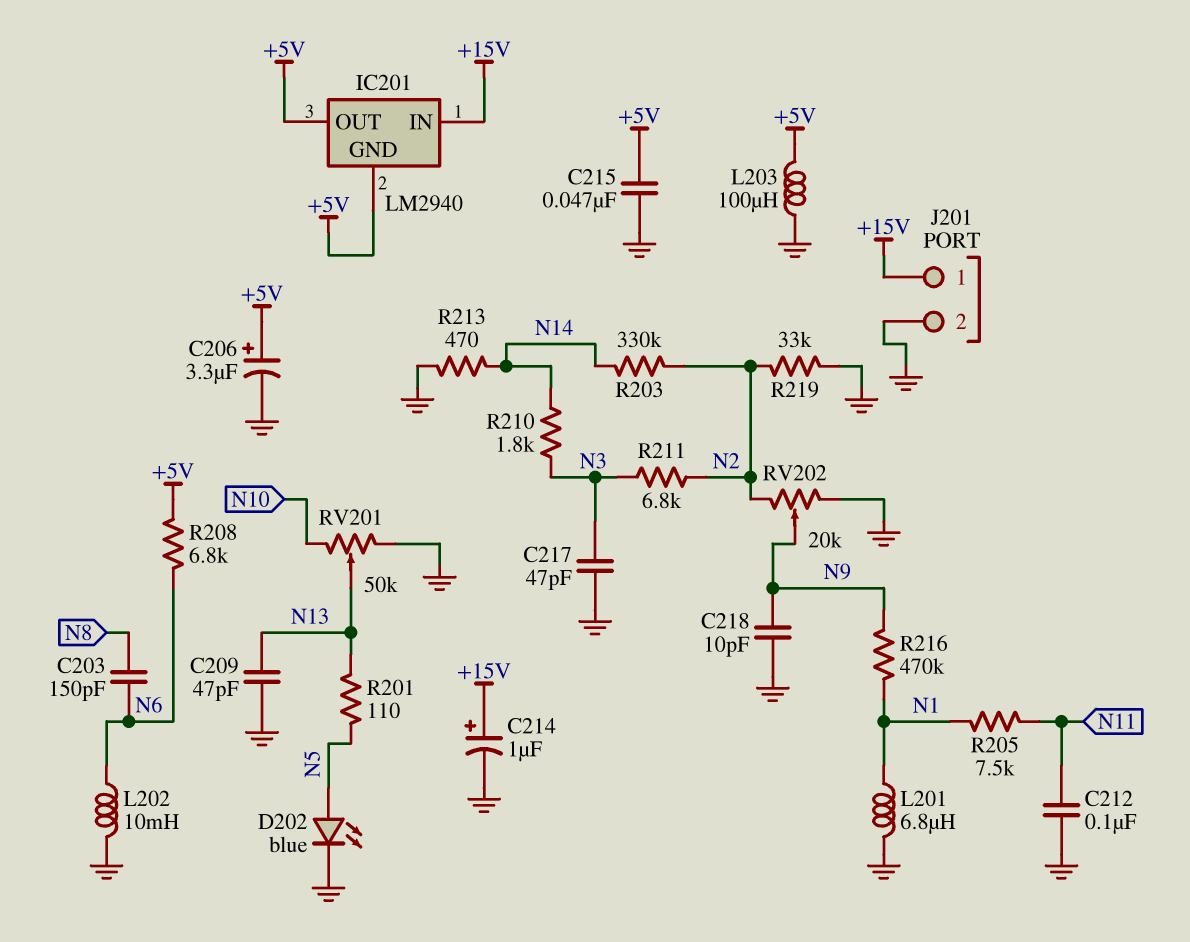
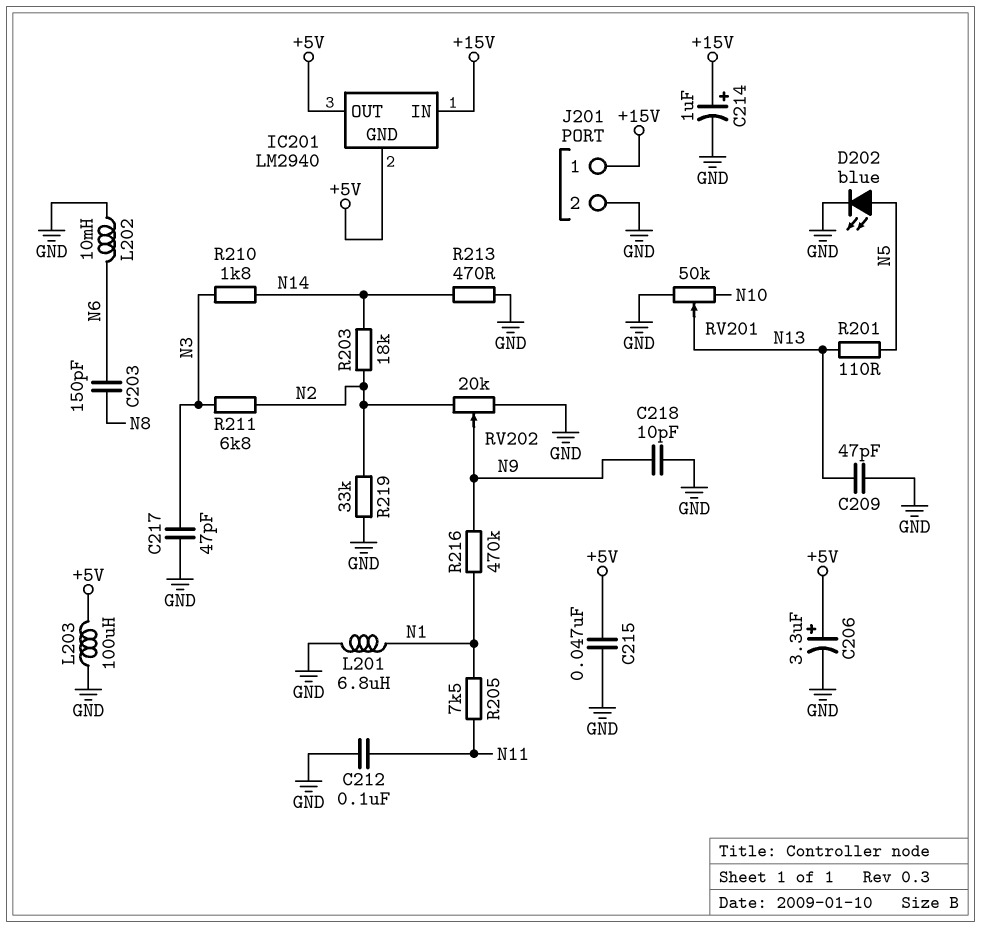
R203: 330k (N2, N14) -> 18k (N2, N14)
R208: 6.8k (+5V, N6) -> none

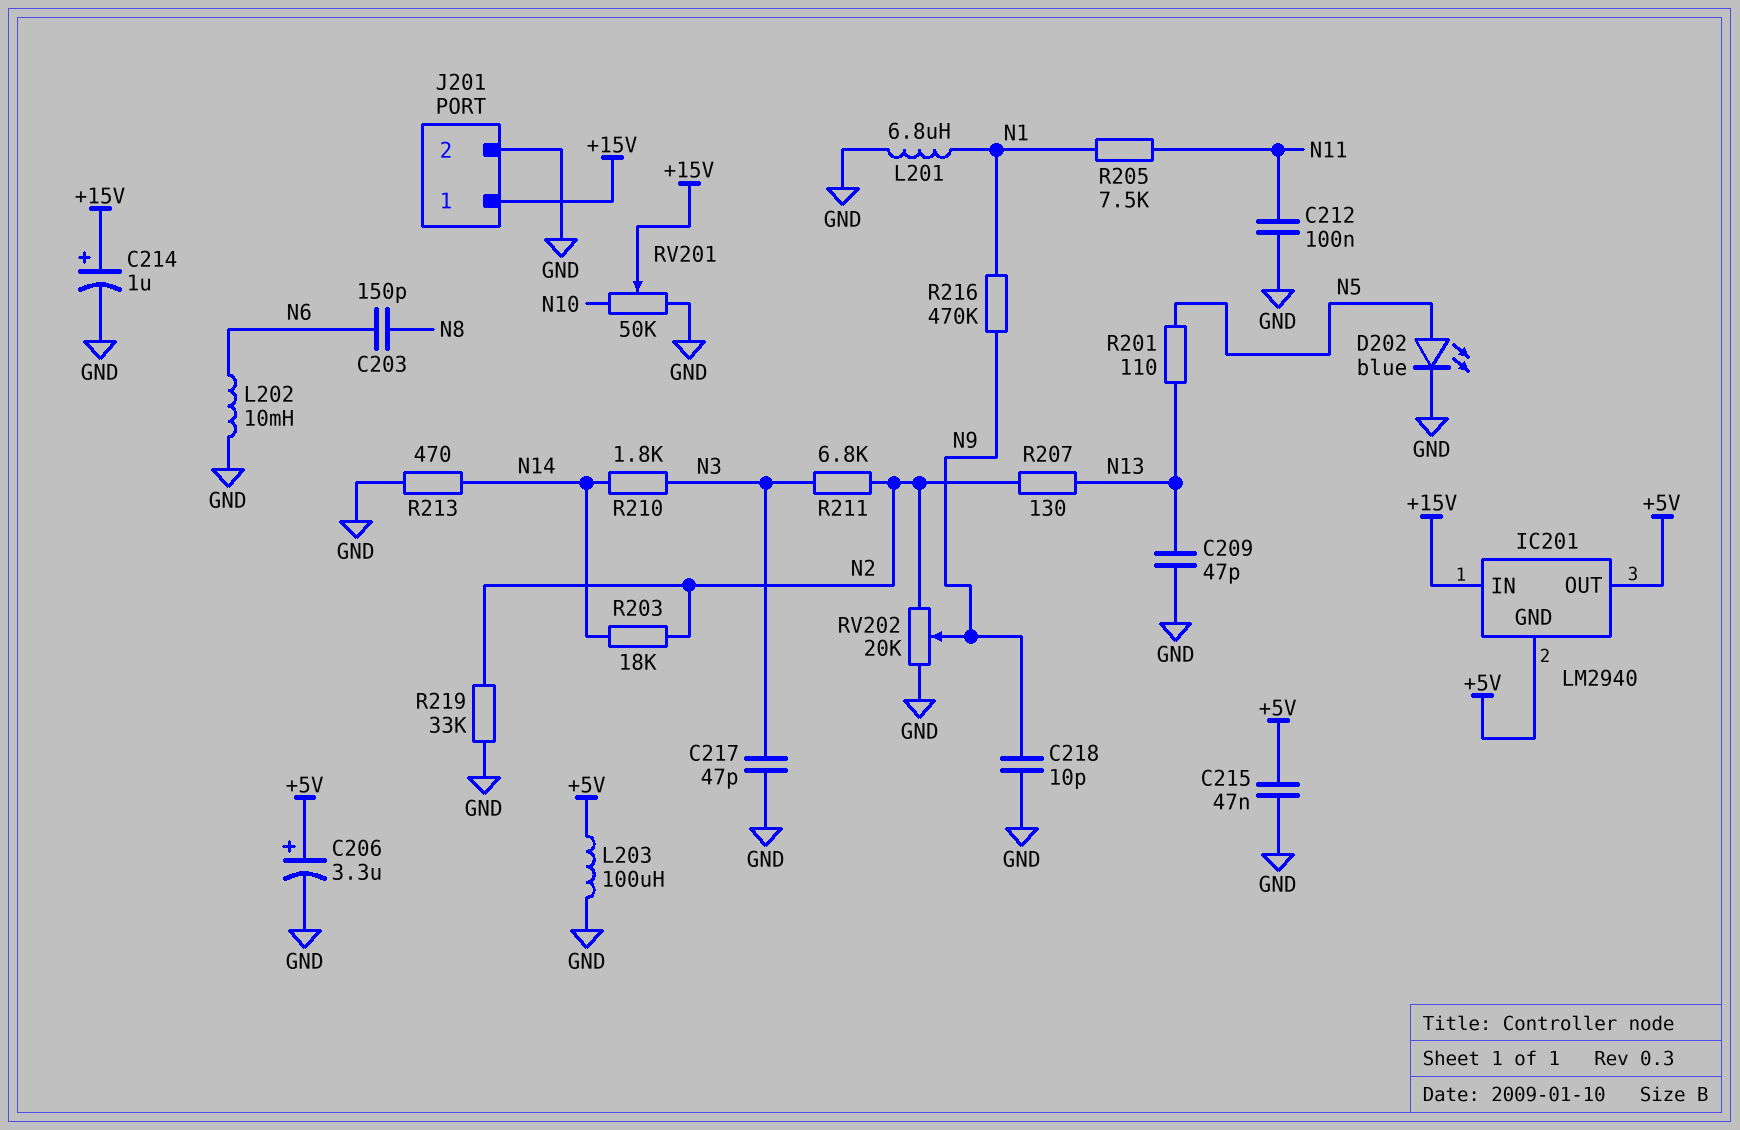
R207: none -> 130 (N2, N13)
RV201: 50k (GND, N10, wiper N13) -> 50k (GND, N10, wiper +15V)

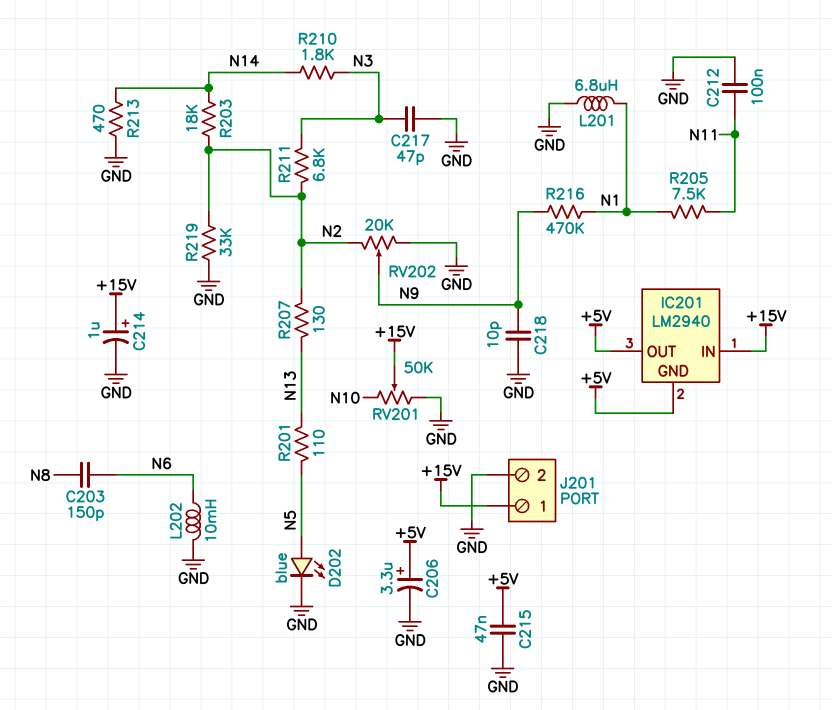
C209: 47pF (GND, N13) -> none
L203: 100uH (+5V, GND) -> none

